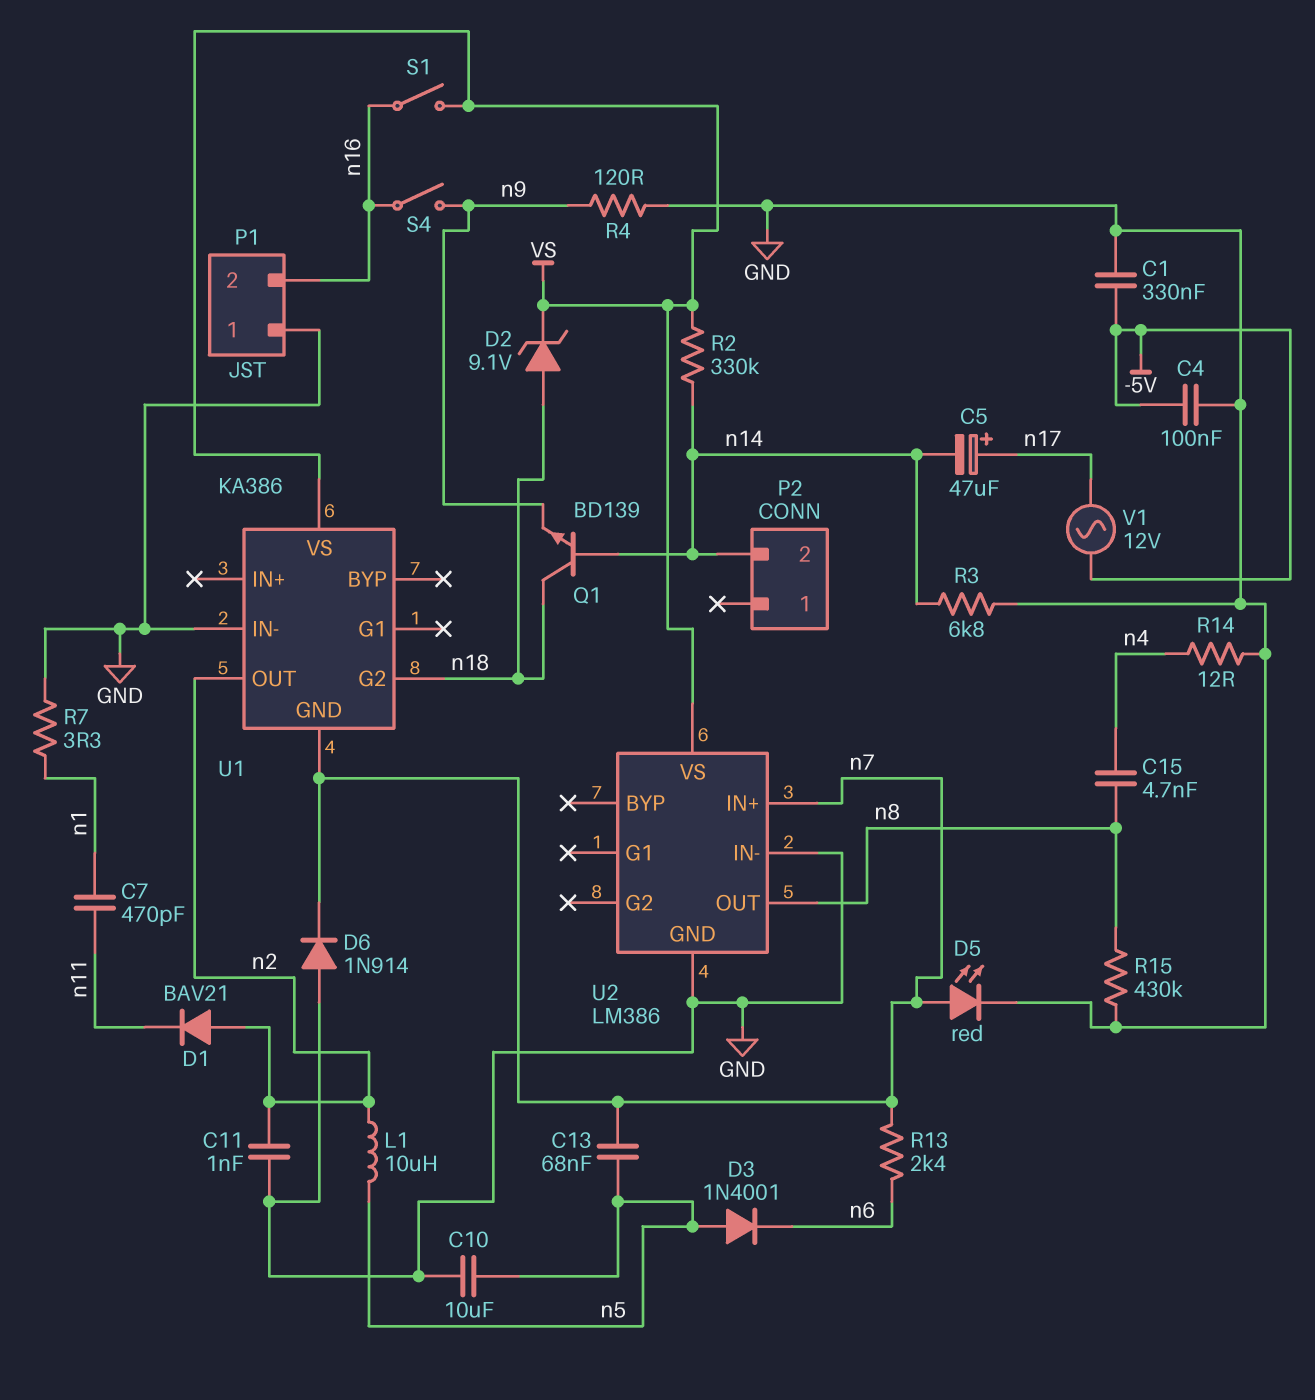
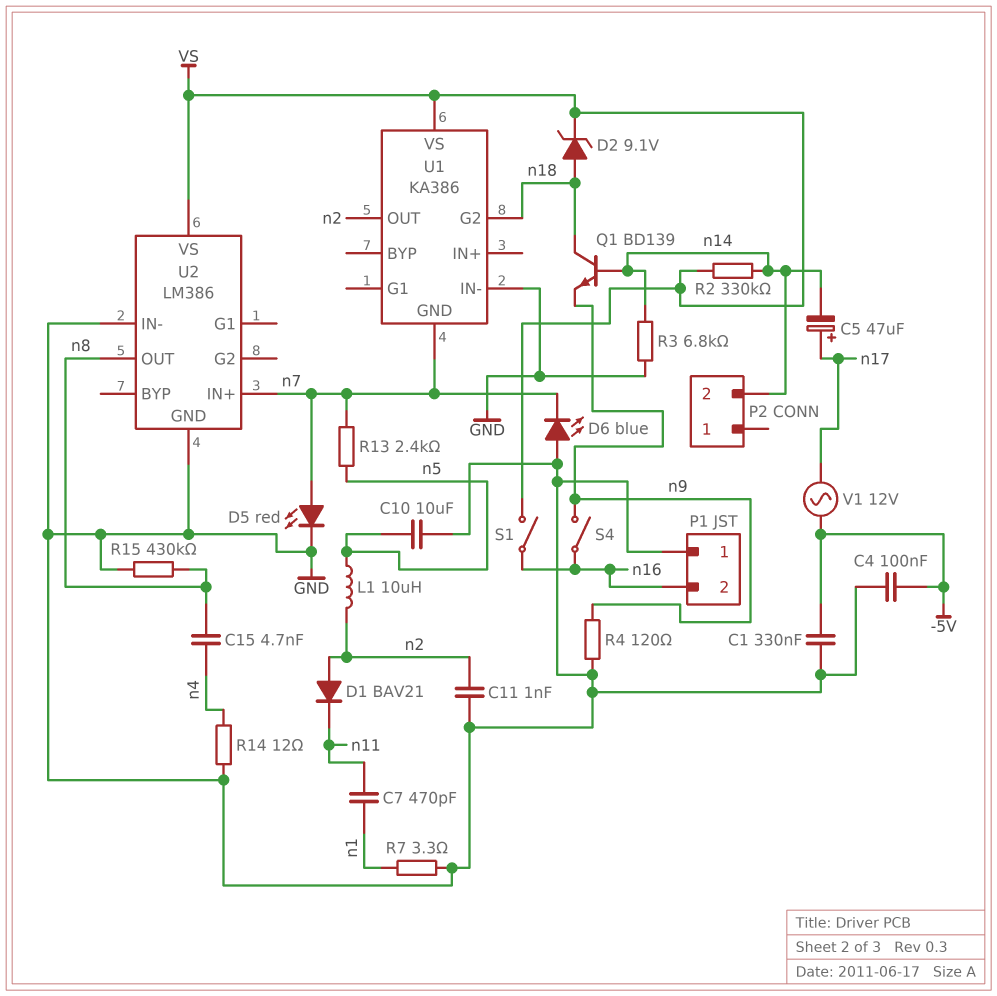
C13: 68nF (n5, n7) -> none
D3: diode 1N4001 (A n5, K n6) -> none
D6: diode 1N914 (A GND, K n7) -> LED blue (A GND, K n7)
R13: 2.4k (n6, n7) -> 2.4k (n5, n7)

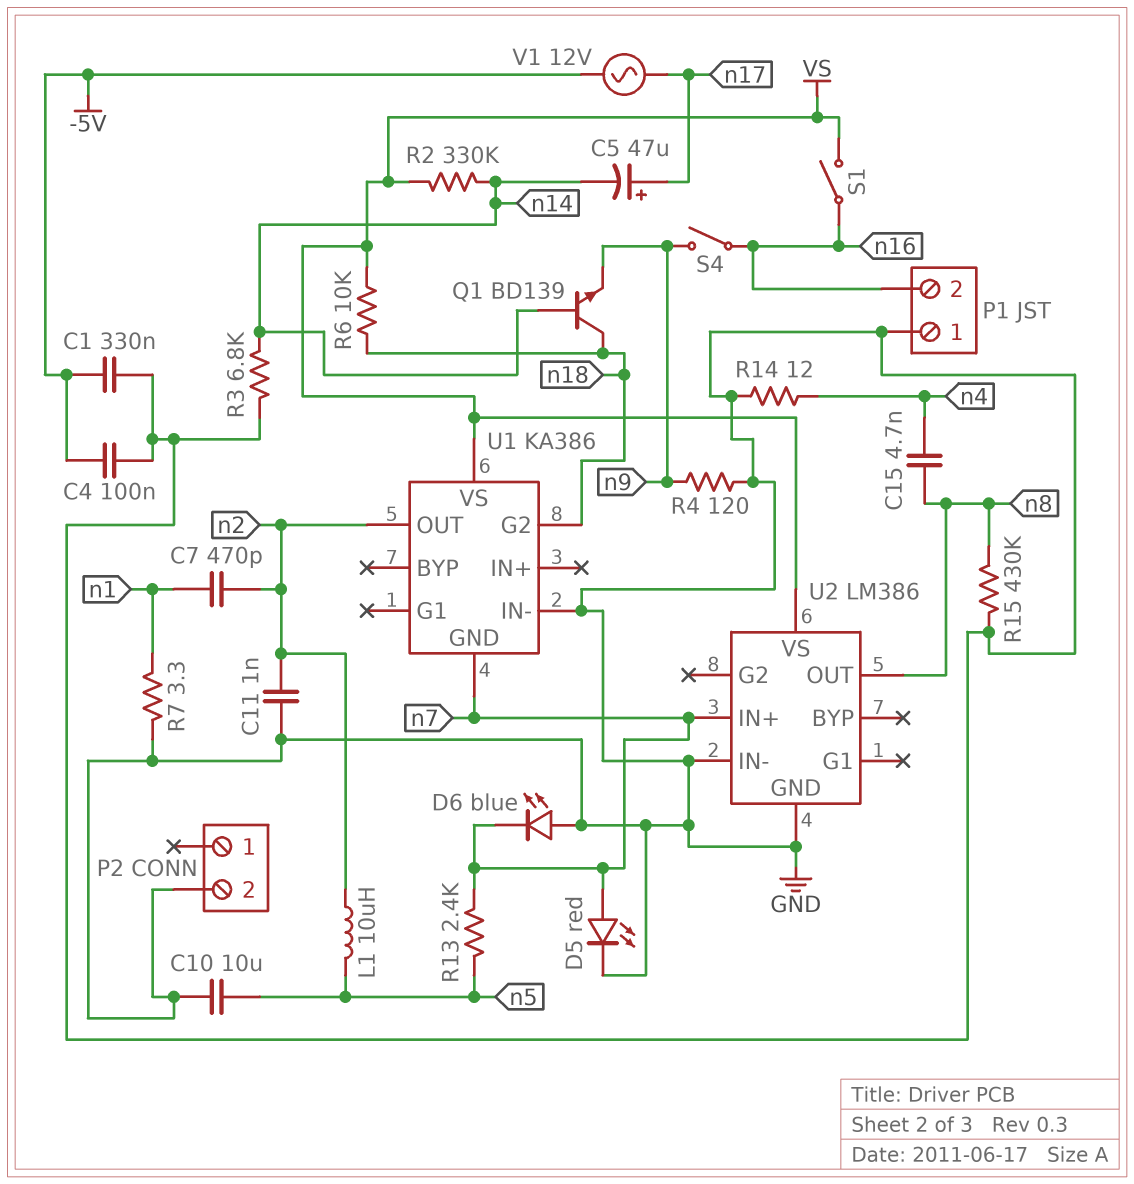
C7: 470pF (n1, n11) -> 470pF (n1, n2)
D1: diode BAV21 (A n2, K n11) -> none
D2: zener 9.1V (A n18, K VS) -> none
P2 pin 2: n14 -> GND
R6: none -> 10k (VS, n18)

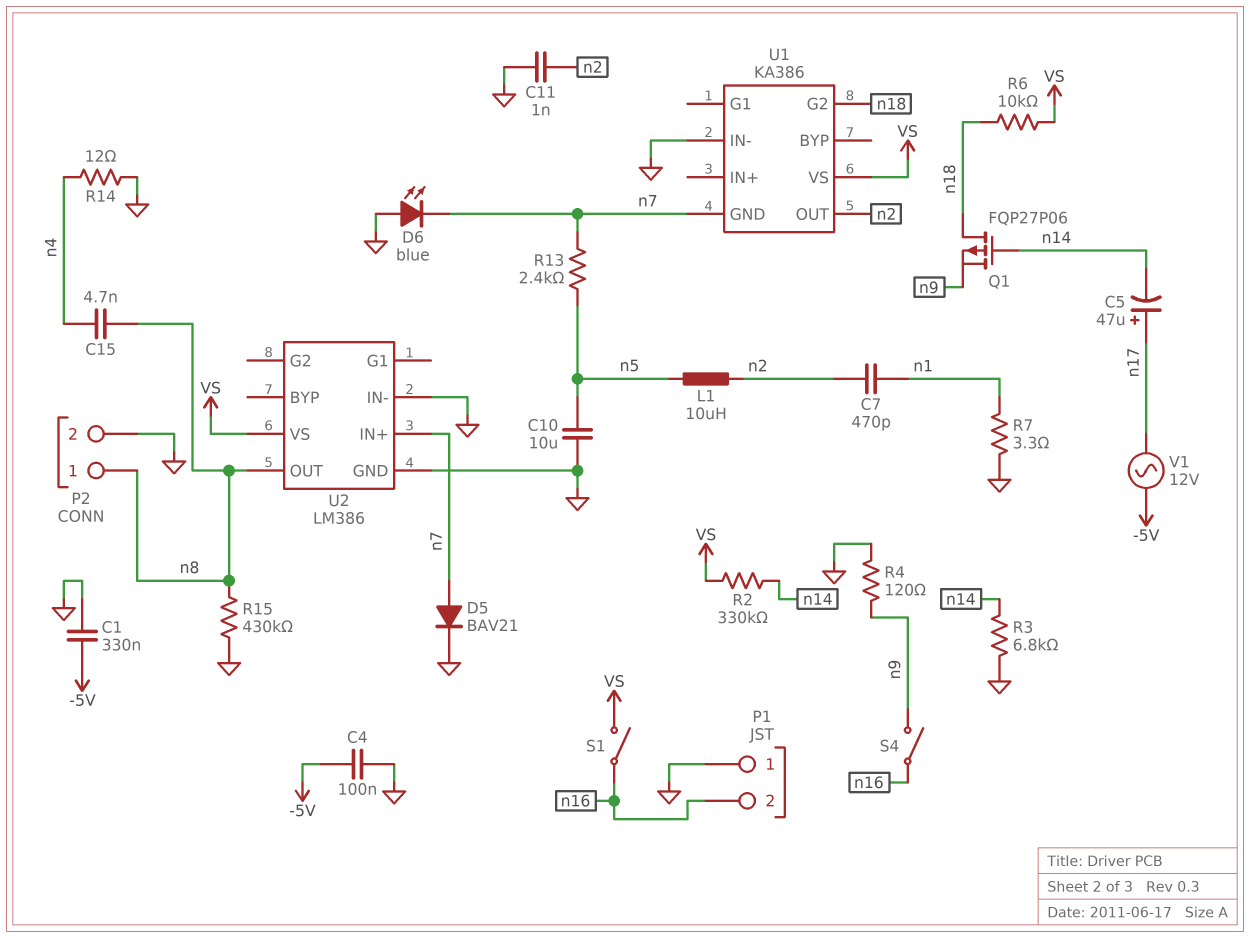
D5: LED red (A n7, K GND) -> diode BAV21 (A n7, K GND)
P2 pin 1: none -> n8
Q1: NPN BD139 (B n14, C n18, E n9) -> PMOS FQP27P06 (G n14, D n18, S n9)

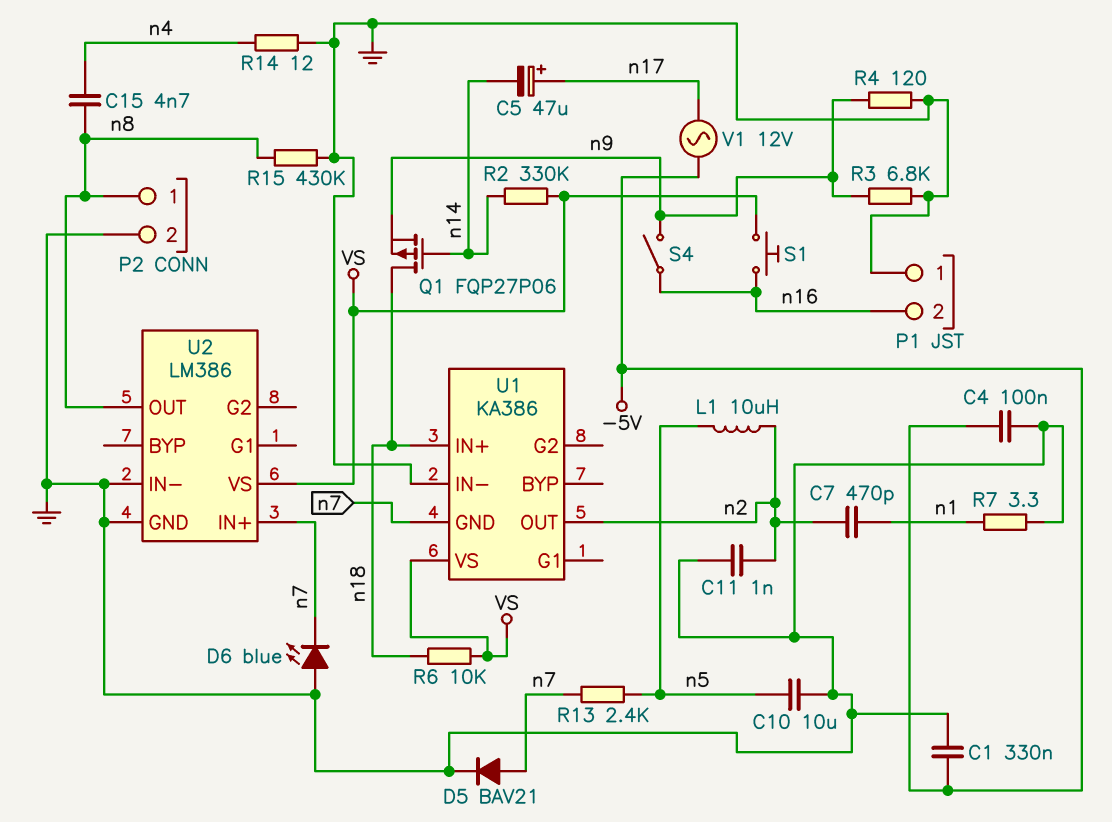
R3: 6.8k (GND, n14) -> 6.8k (GND, n9)
S1: switch (VS, n16) -> button (VS, n16)
U1 pin G2: n18 -> none
U1 pin IN+: none -> n18

